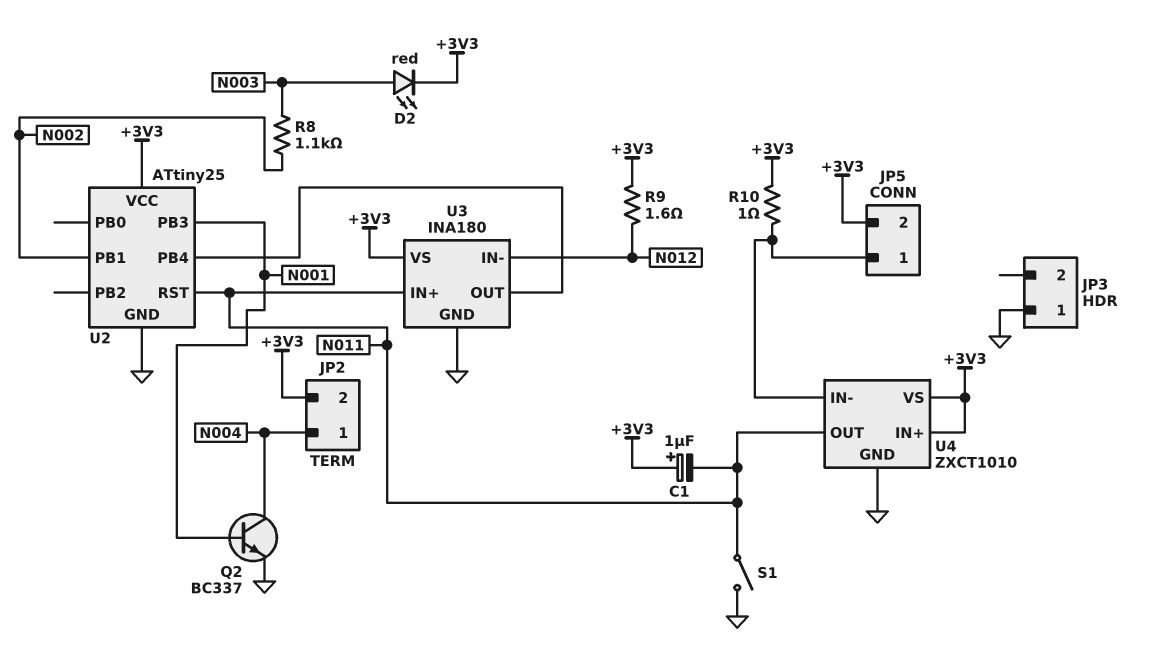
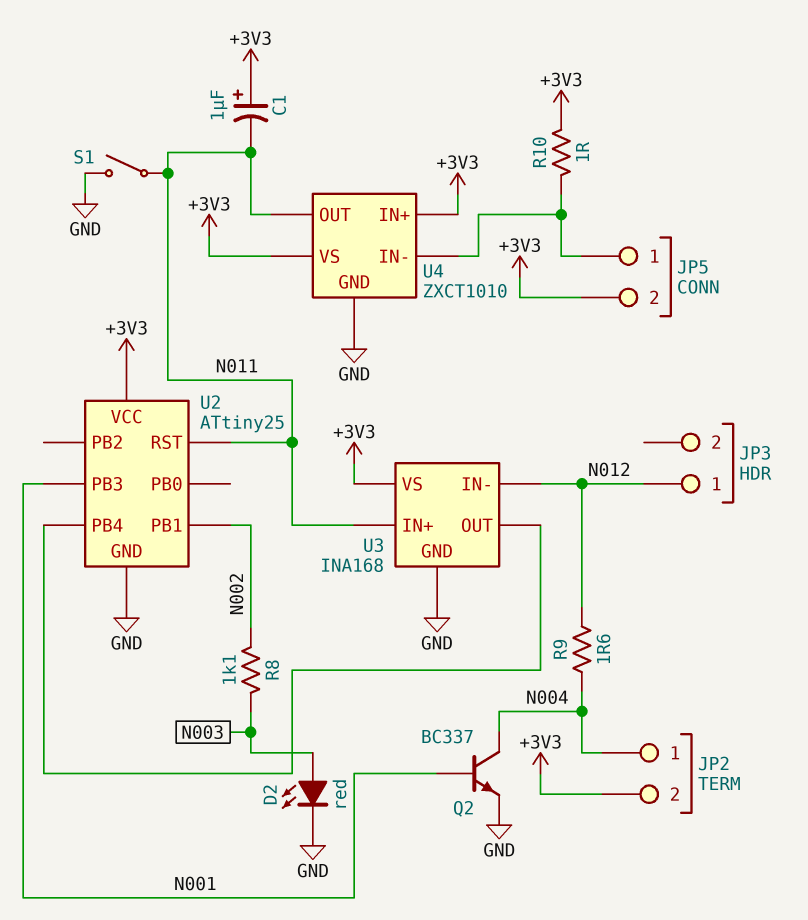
D2: LED red (A N003, K +3V3) -> LED red (A N003, K GND)
JP3 pin 1: GND -> N012
R9: 1.6 (+3V3, N012) -> 1.6 (N004, N012)
U3: INA180 -> INA168

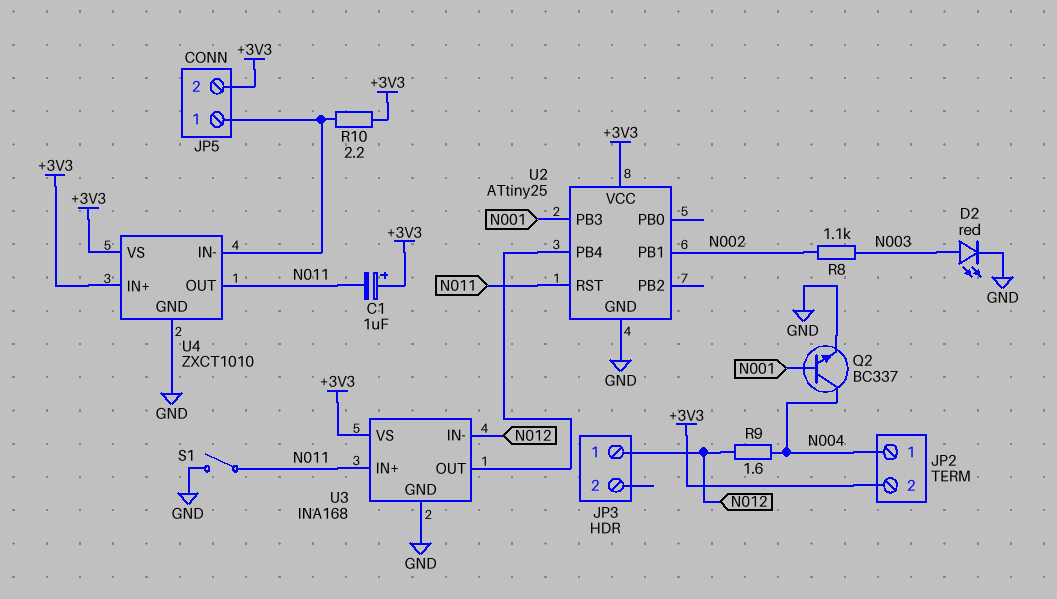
R10: 1 (+3V3, JP5/1) -> 2.2 (+3V3, JP5/1)

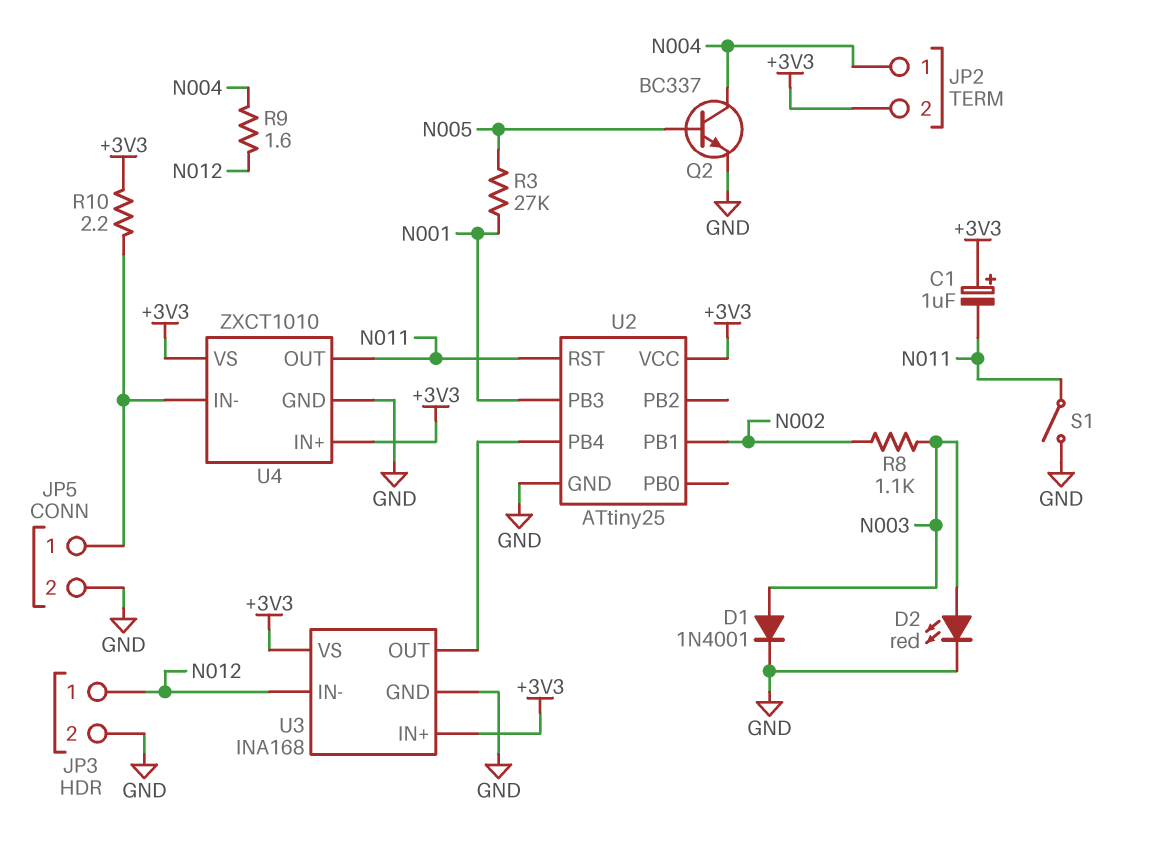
D1: none -> diode 1N4001 (A N003, K GND)
JP3 pin 2: none -> GND
JP5 pin 2: +3V3 -> GND
Q2: NPN BC337 (B N001, C N004, E GND) -> NPN BC337 (B N005, C N004, E GND)
R3: none -> 27k (N001, N005)
U3 pin IN+: N011 -> +3V3

